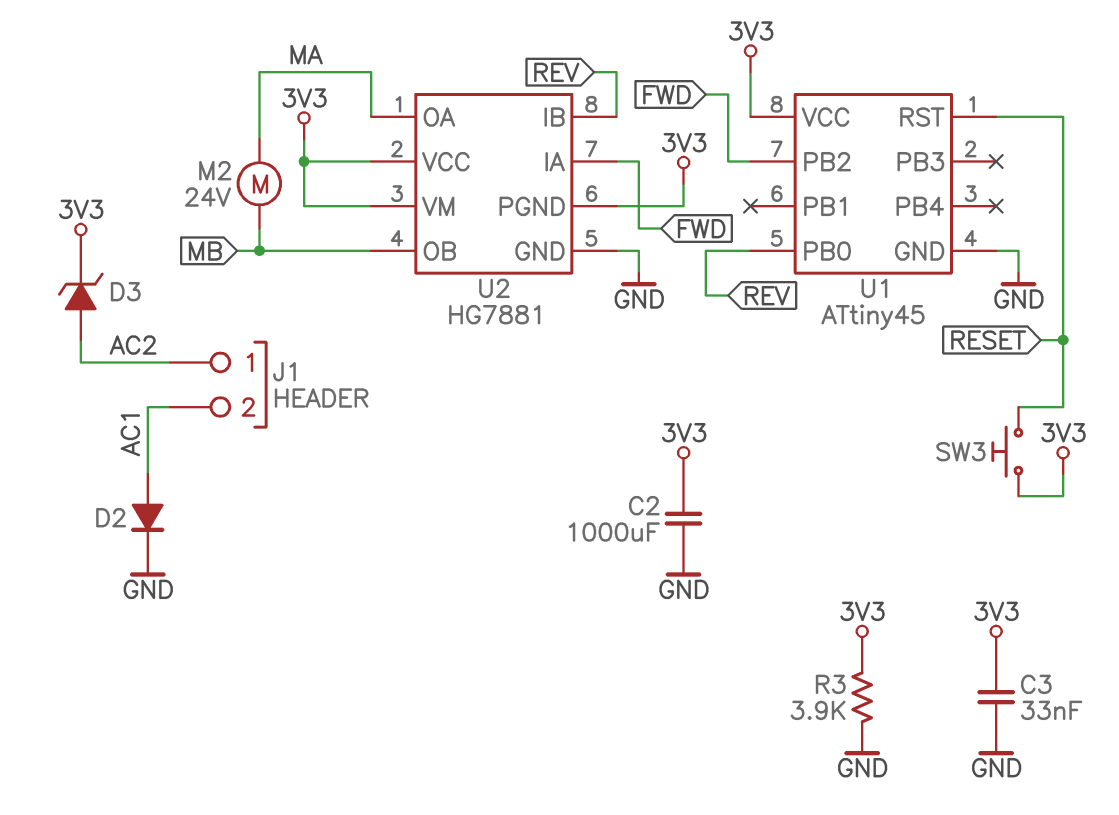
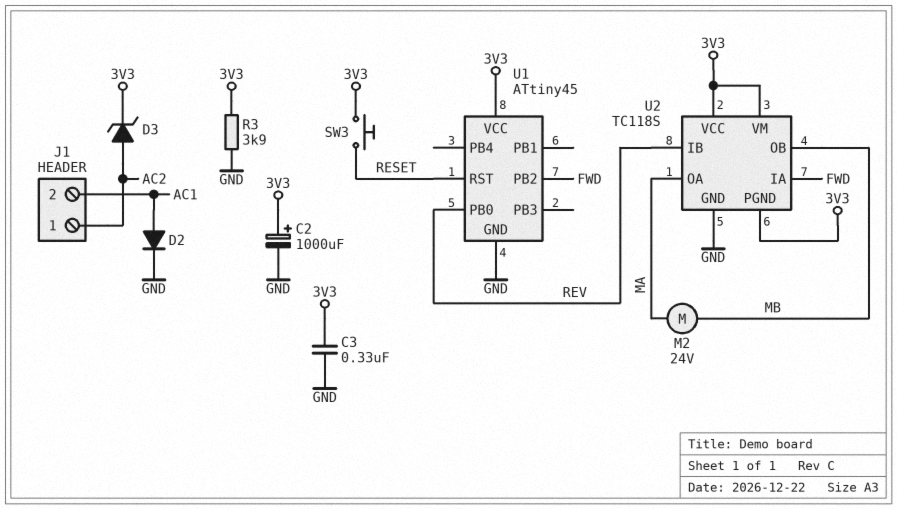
C2: 1000uF (3V3, GND) -> 1000uF (plus 3V3, minus GND)
C3: 33nF (3V3, GND) -> 330nF (3V3, GND)
U2: HG7881 -> TC118S

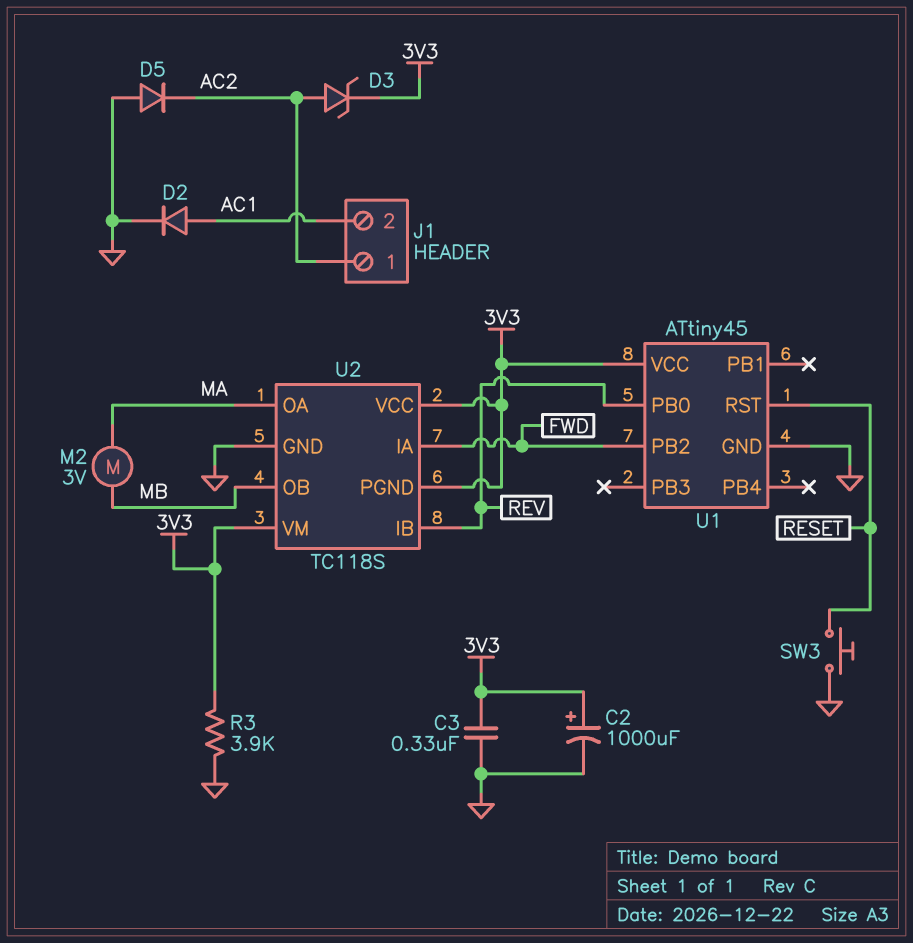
D5: none -> diode (A GND, K AC2)
M2: motor 24V (MA, MB) -> motor 3V (MA, MB)
SW3: button (3V3, RESET) -> button (GND, RESET)

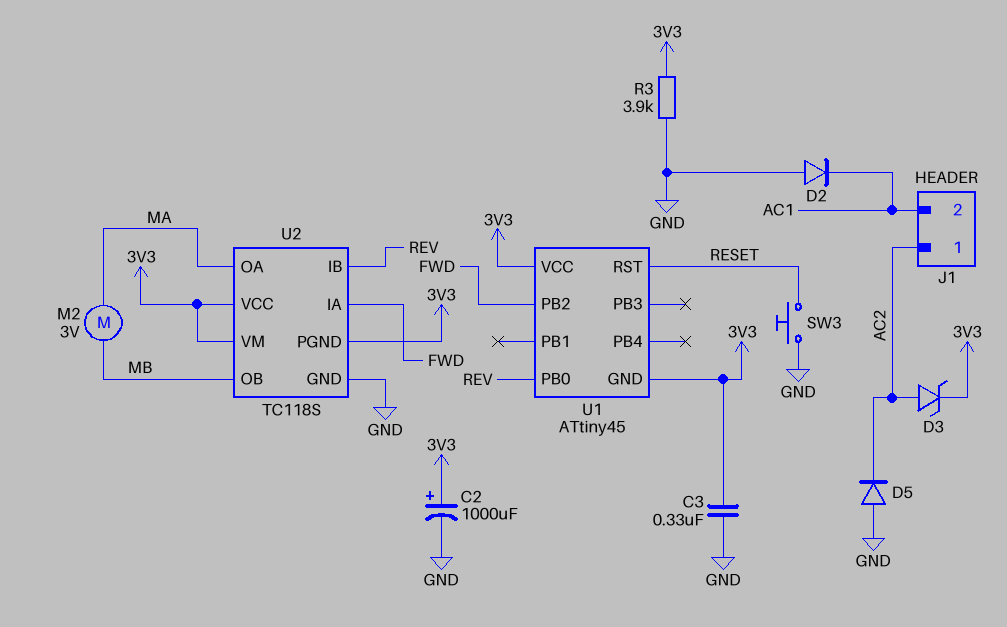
D2: diode (A AC1, K GND) -> diode (A GND, K AC1)
U1 pin GND: GND -> 3V3

